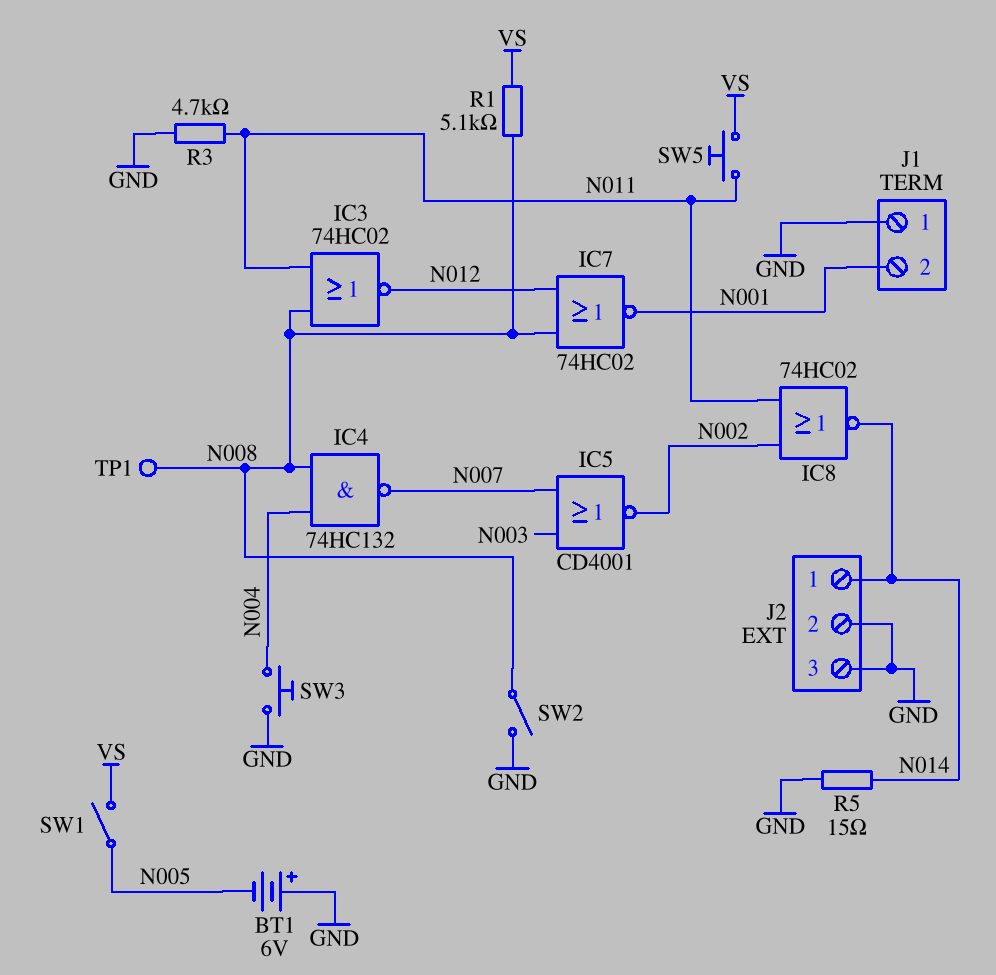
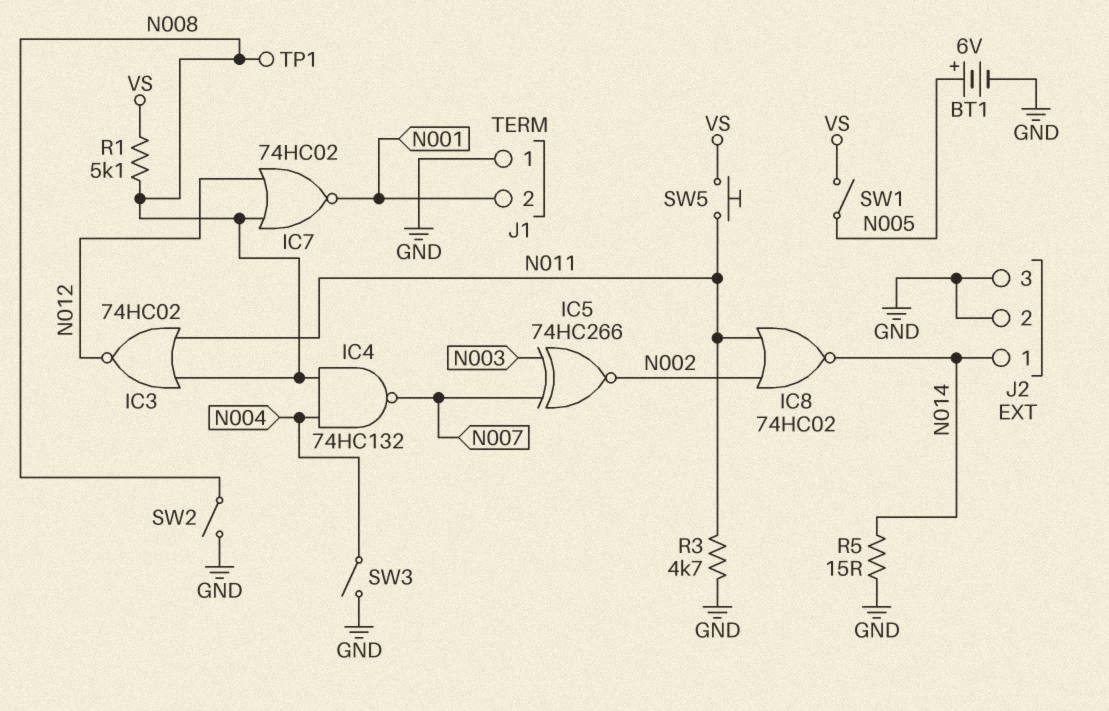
BT1: 6V (plus GND, minus N005) -> 6V (plus N005, minus GND)
IC5: NOR CD4001 (in N003, in N007, out N002) -> XNOR 74HC266 (in N003, in N007, out N002)
SW3: button (GND, N004) -> switch (GND, N004)

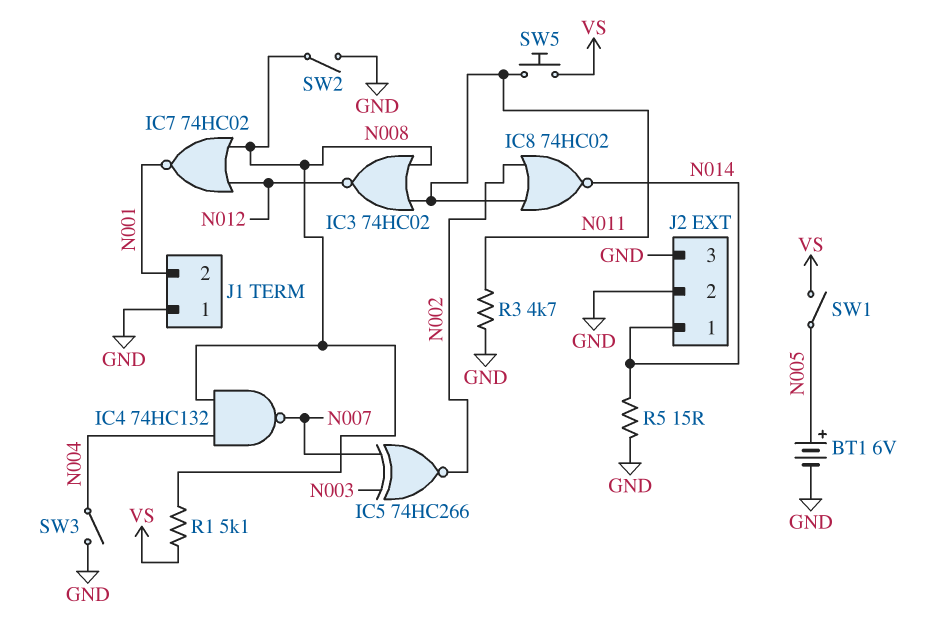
TP1: test point (N008) -> none

